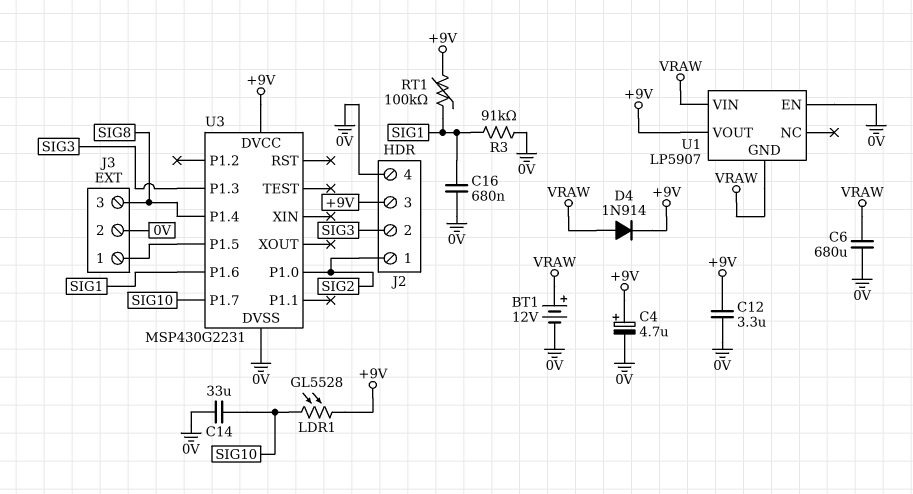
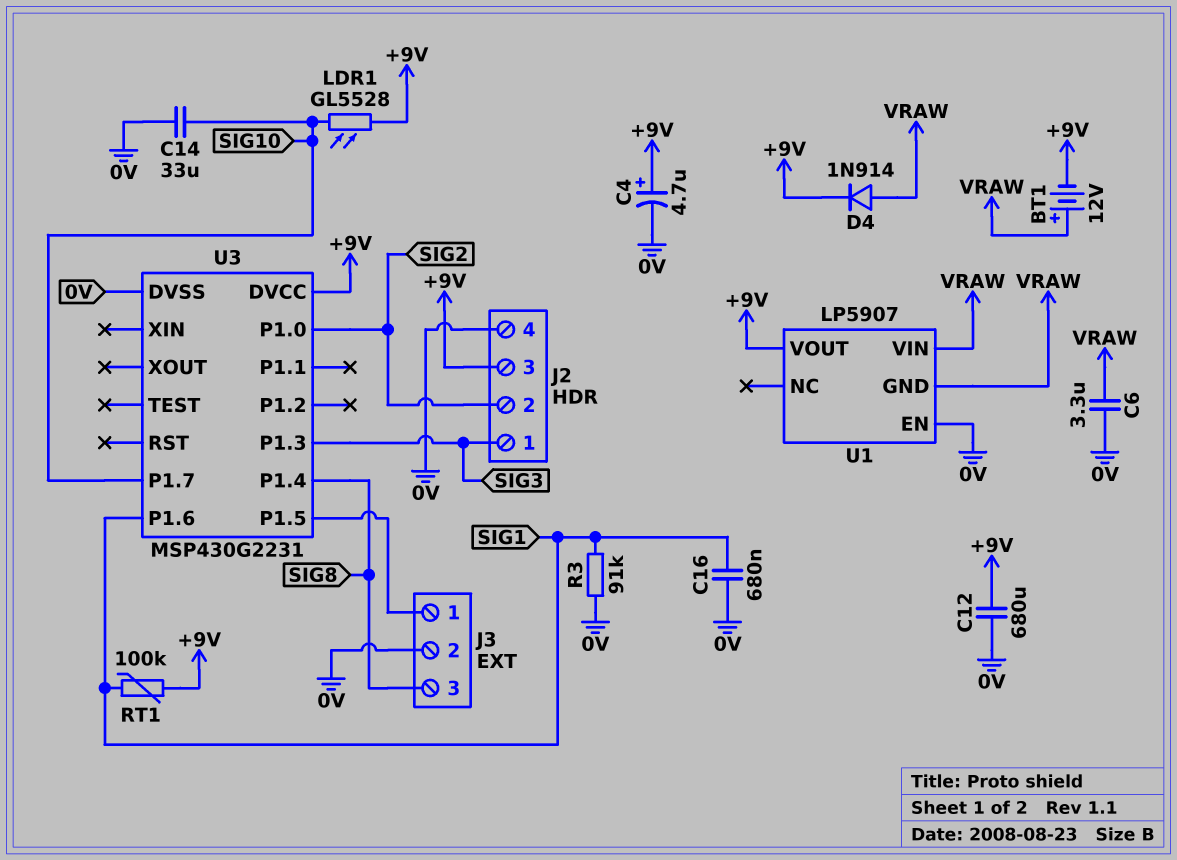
BT1: 12V (plus VRAW, minus 0V) -> 12V (plus VRAW, minus +9V)
C6: 680uF (0V, VRAW) -> 3.3uF (0V, VRAW)
C12: 3.3uF (+9V, 0V) -> 680uF (+9V, 0V)
J2 pin 1: SIG2 -> SIG3
J2 pin 2: SIG3 -> SIG2

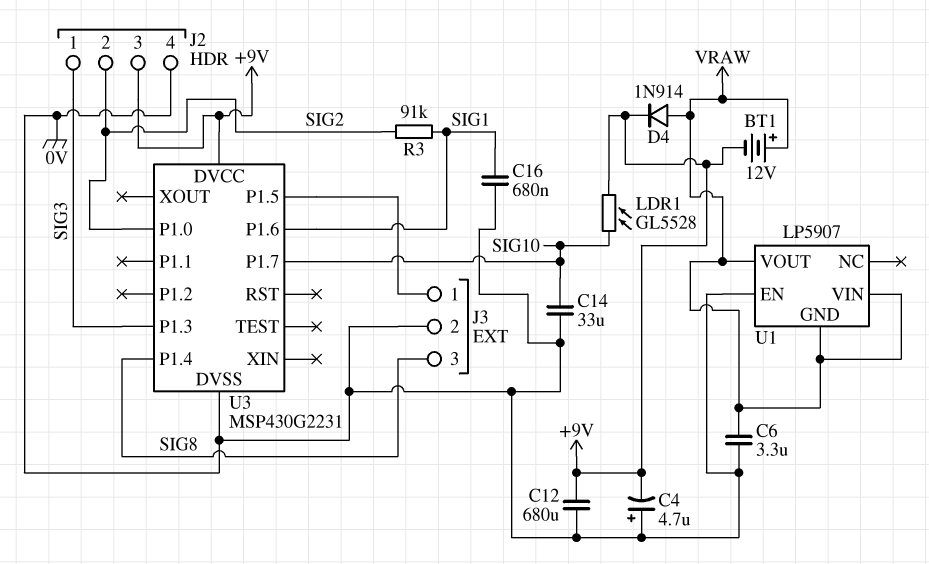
C4: 4.7uF (plus +9V, minus 0V) -> 4.7uF (plus 0V, minus +9V)
R3: 91k (0V, SIG1) -> 91k (SIG1, SIG2)
RT1: 100k (+9V, SIG1) -> none
U1 pin VOUT: +9V -> VRAW

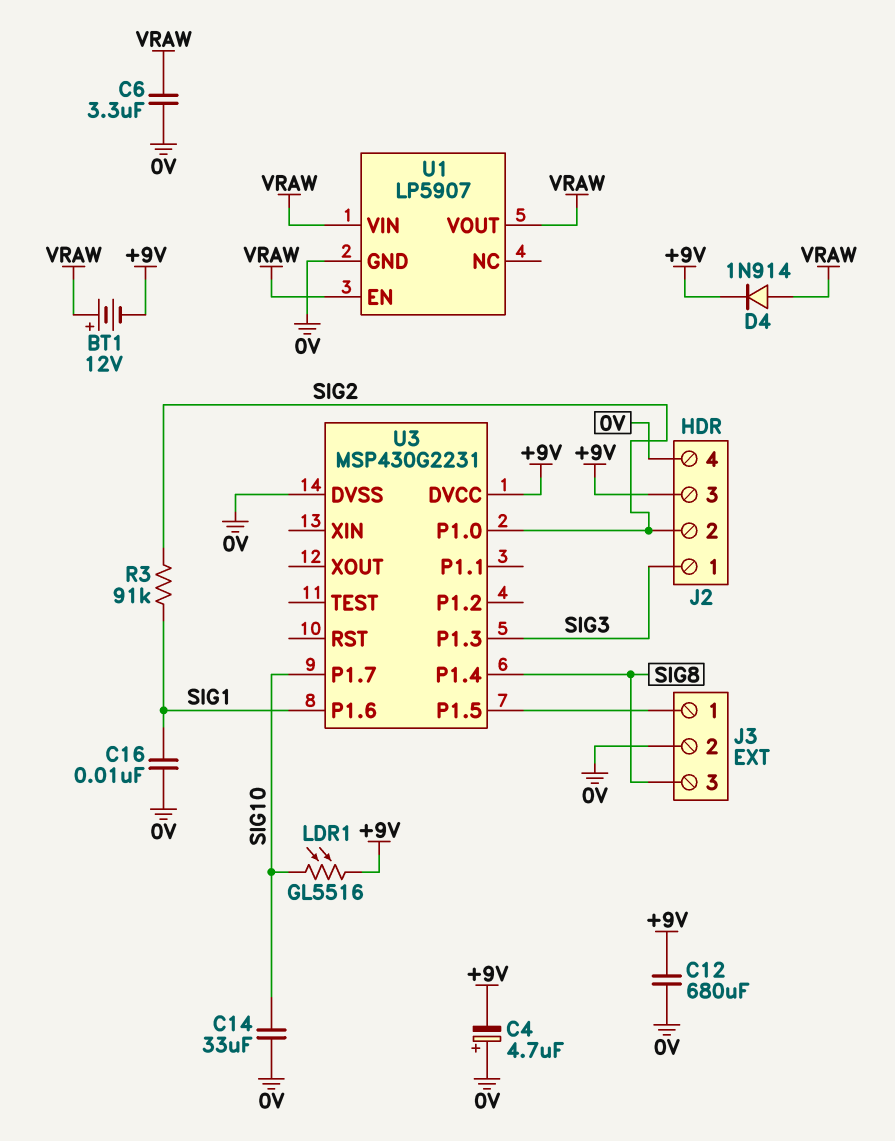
C16: 680nF (0V, SIG1) -> 10nF (0V, SIG1)
LDR1: GL5528 (+9V, SIG10) -> GL5516 (+9V, SIG10)
U1 pin EN: 0V -> VRAW
U1 pin GND: VRAW -> 0V

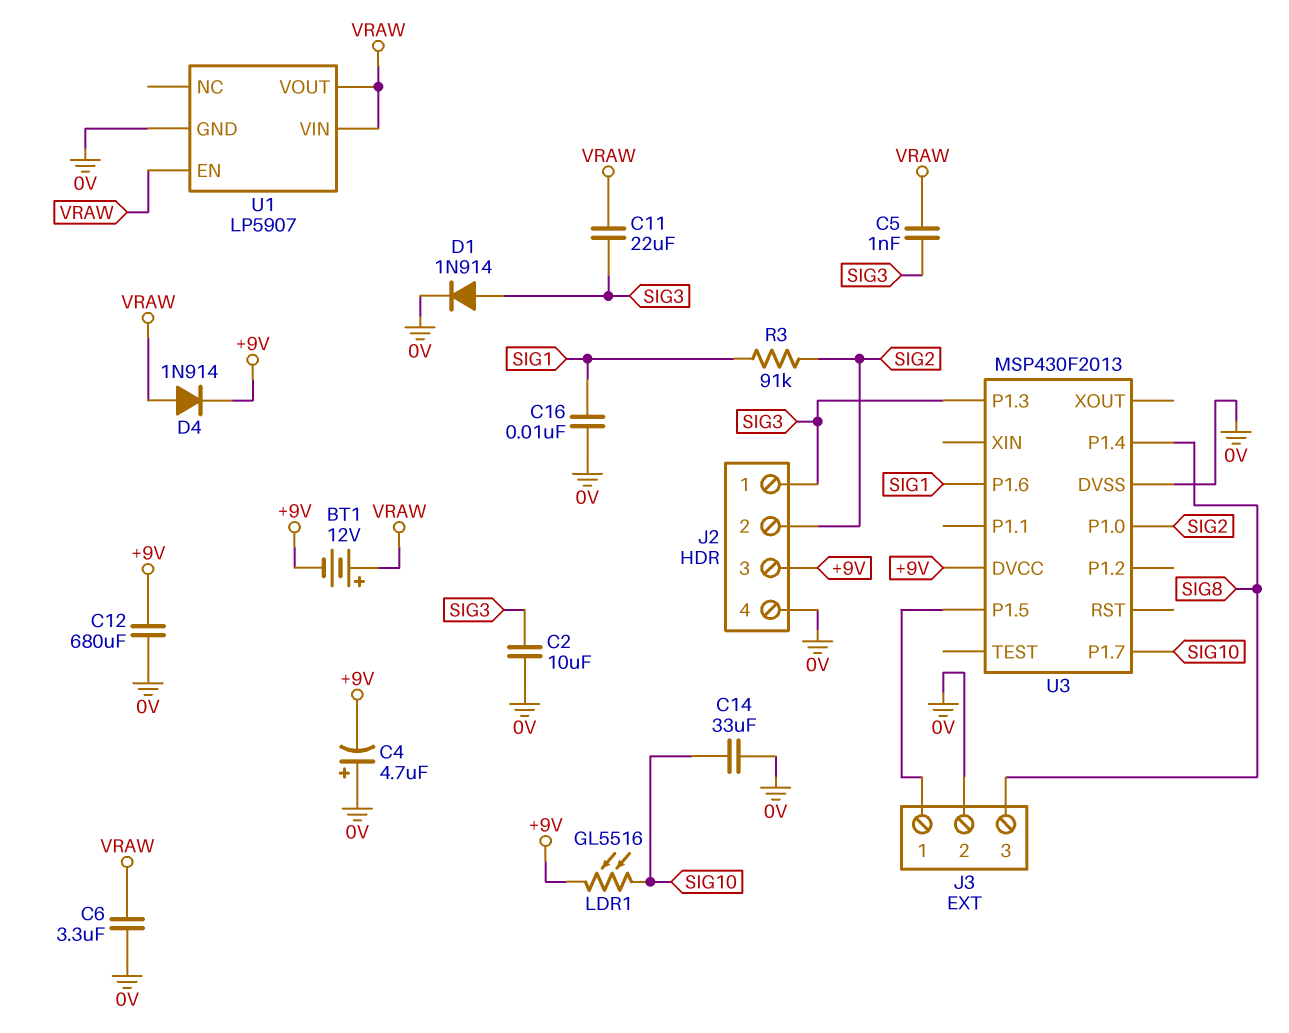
C2: none -> 10uF (0V, SIG3)
C5: none -> 1nF (SIG3, VRAW)
C11: none -> 22uF (SIG3, VRAW)
D1: none -> diode 1N914 (A SIG3, K 0V)
U3: MSP430G2231 -> MSP430F2013

